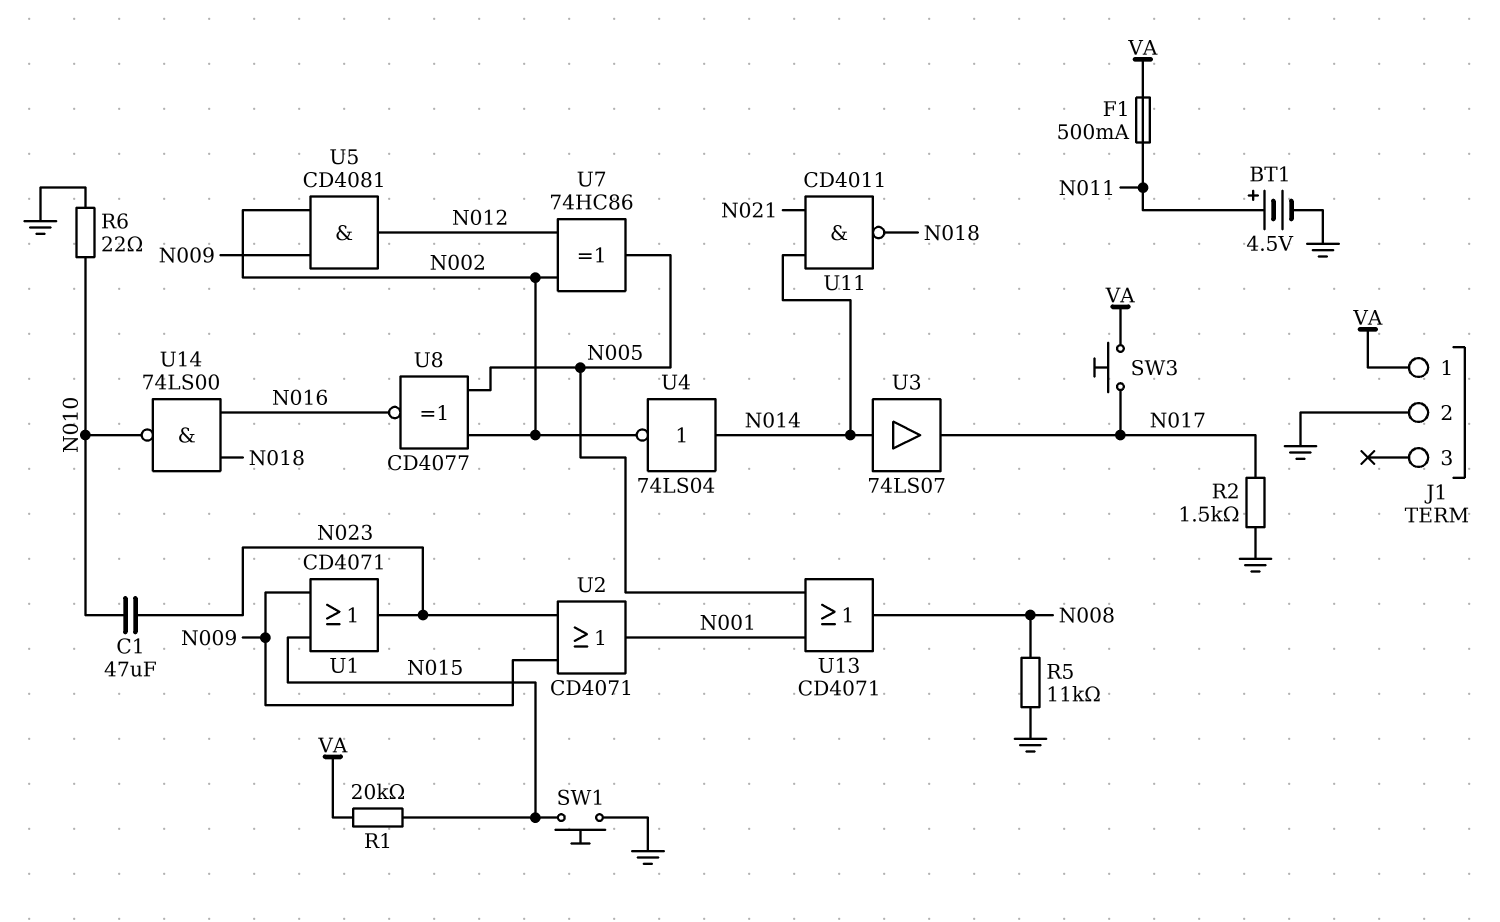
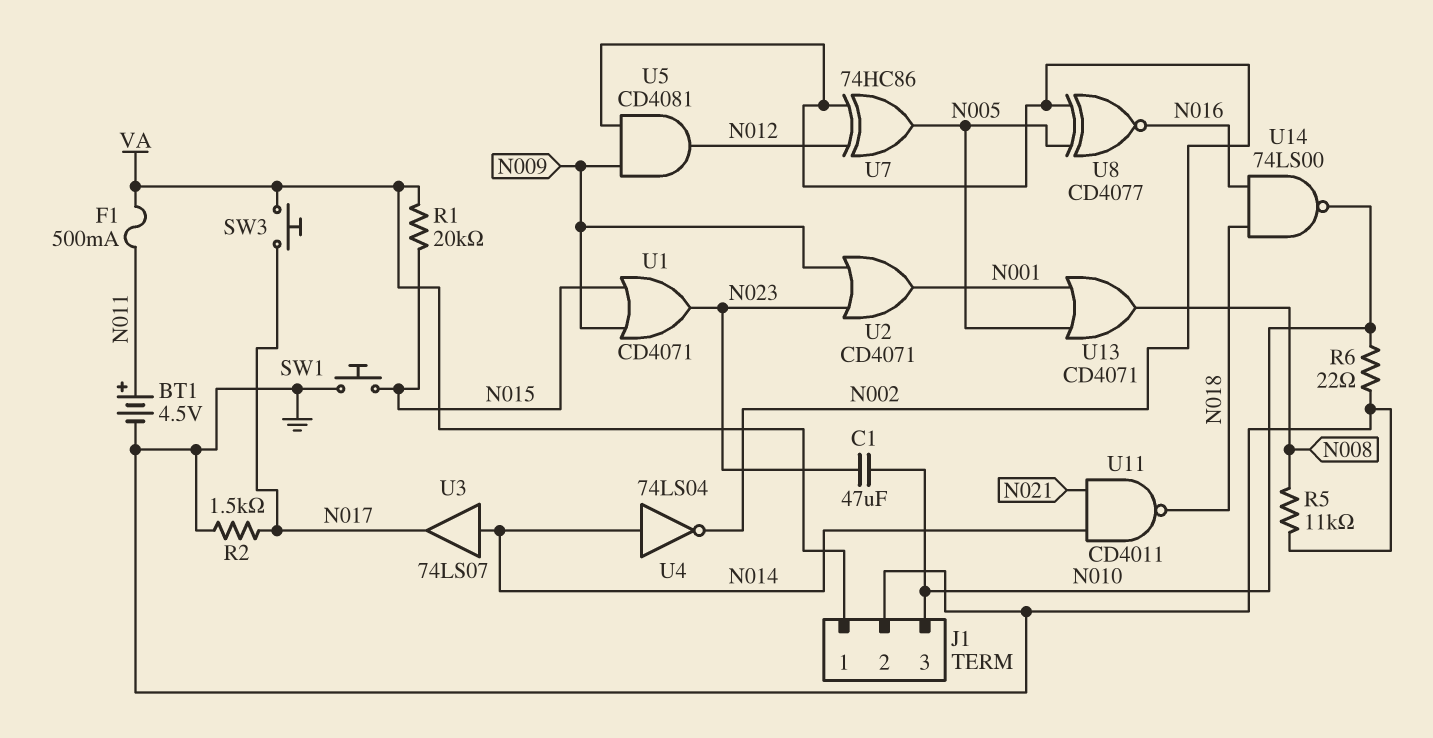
J1 pin 3: none -> N010

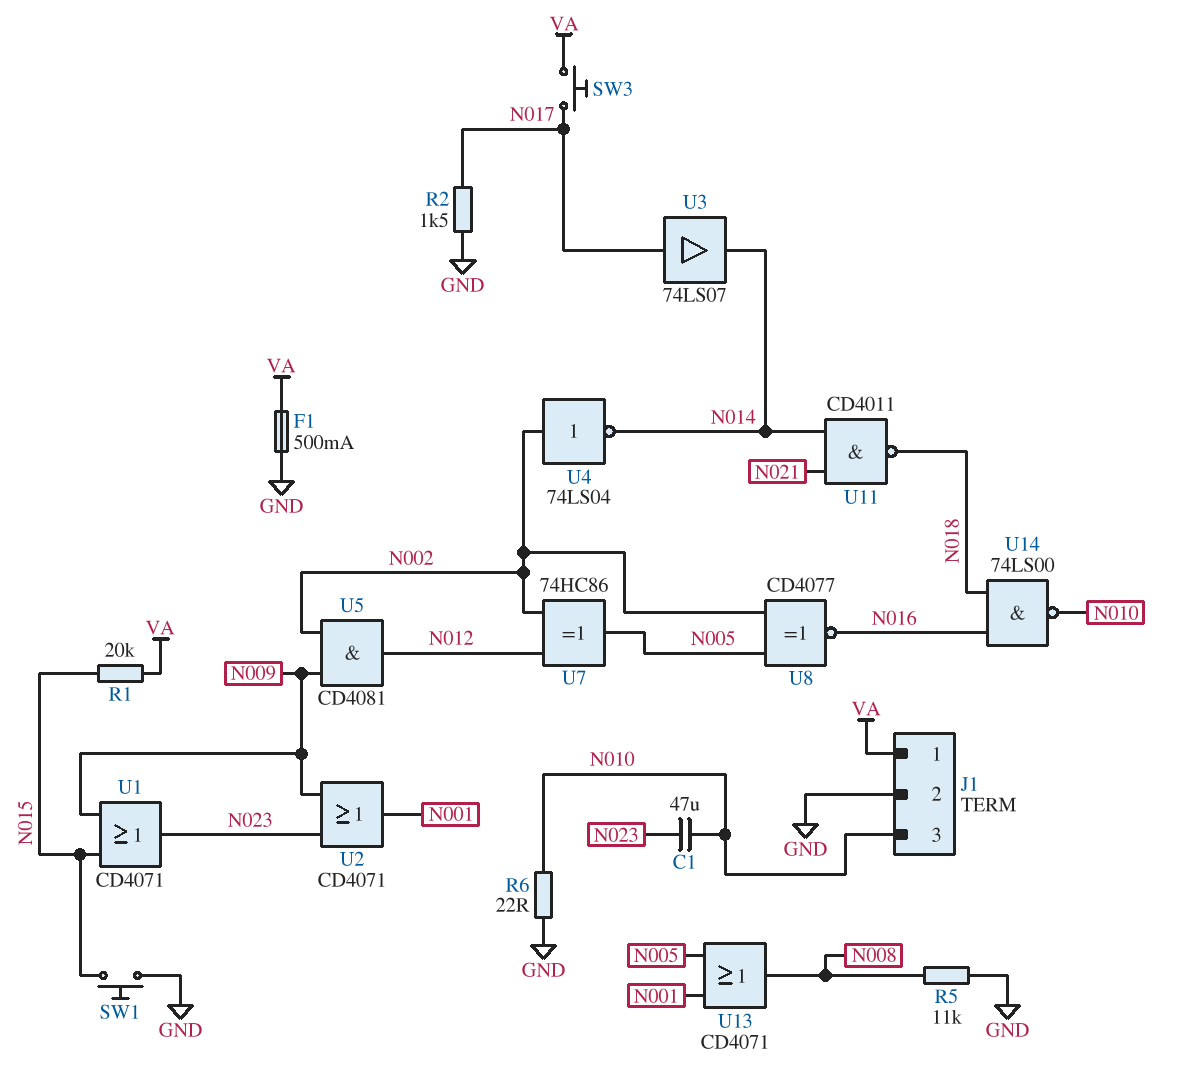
BT1: 4.5V (plus N011, minus GND) -> none
F1: 500mA (N011, VA) -> 500mA (GND, VA)
U3: buffer 74LS07 (in N014, out N017) -> buffer 74LS07 (in N017, out N014)
U4: NOT 74LS04 (in N014, out N002) -> NOT 74LS04 (in N002, out N014)

